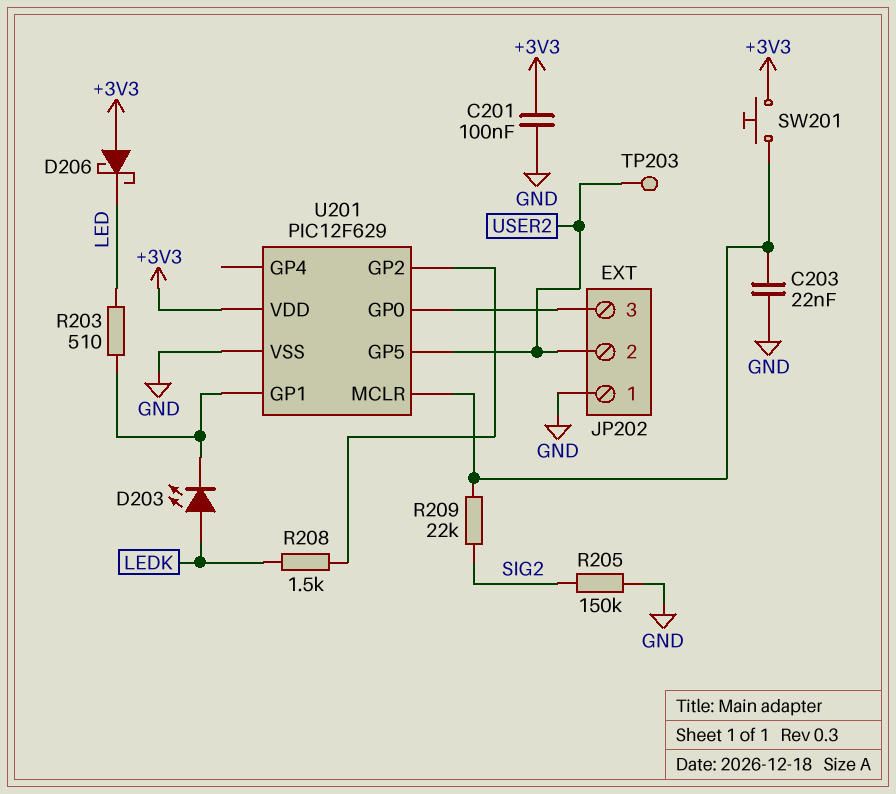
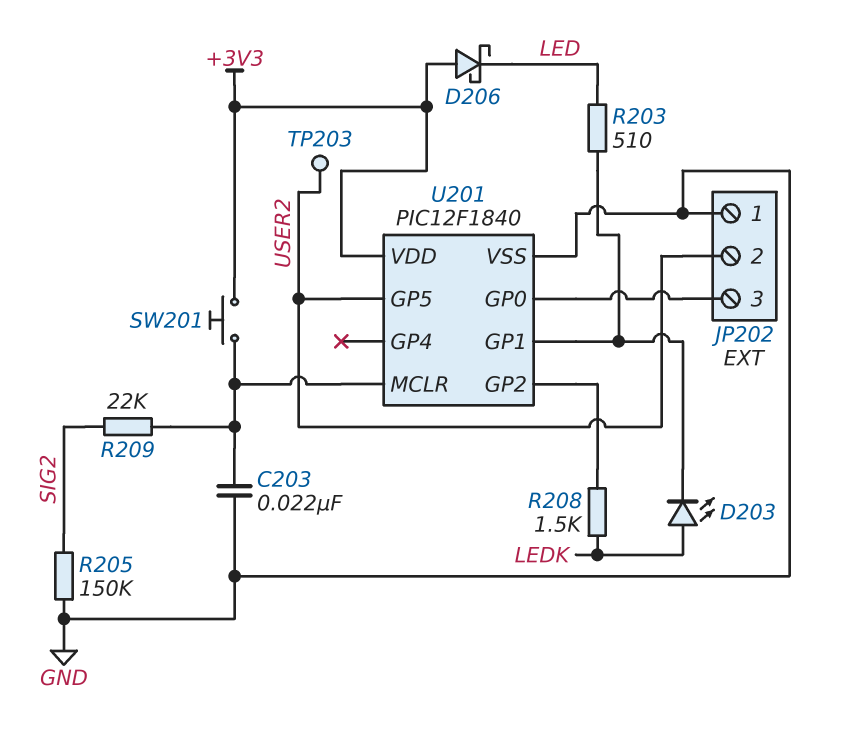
C201: 100nF (+3V3, GND) -> none
U201: PIC12F629 -> PIC12F1840

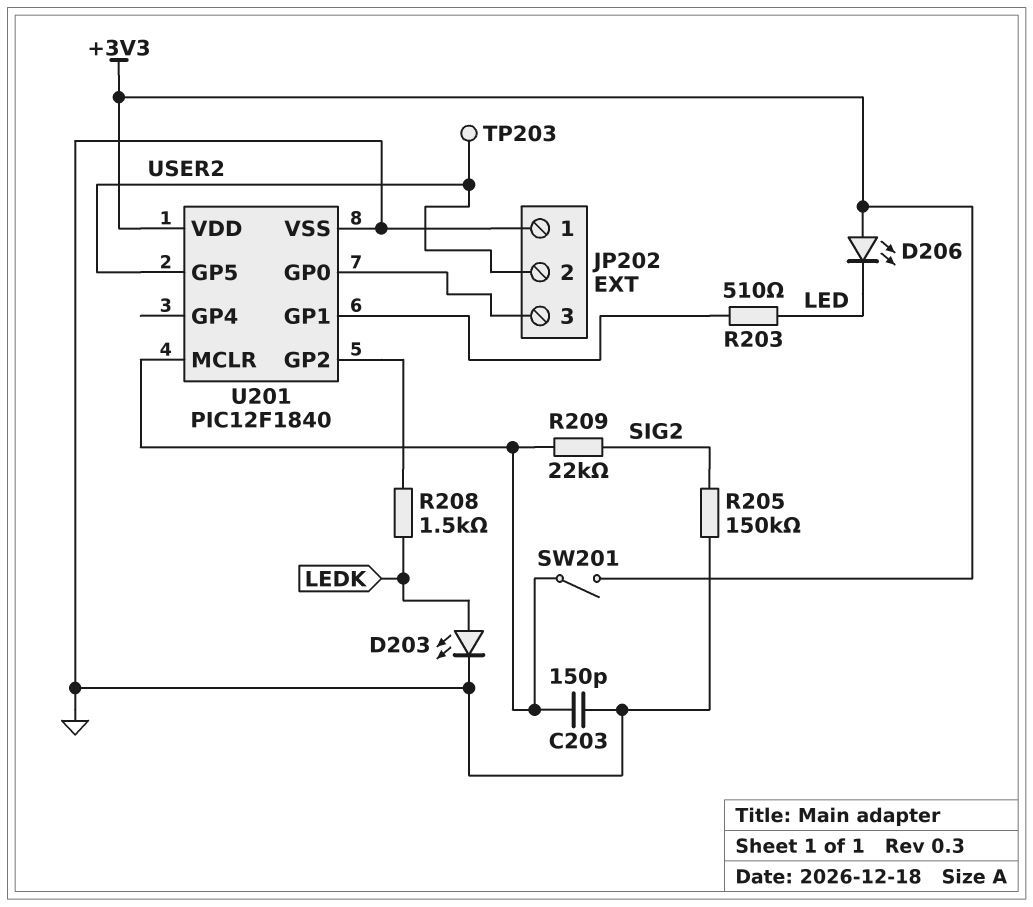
C203: 22nF (GND, U201/MCLR) -> 150pF (GND, U201/MCLR)
D203: LED (A LEDK, K U201/GP1) -> LED (A LEDK, K GND)
D206: schottky (A +3V3, K LED) -> LED (A +3V3, K LED)
SW201: button (+3V3, U201/MCLR) -> switch (+3V3, U201/MCLR)

